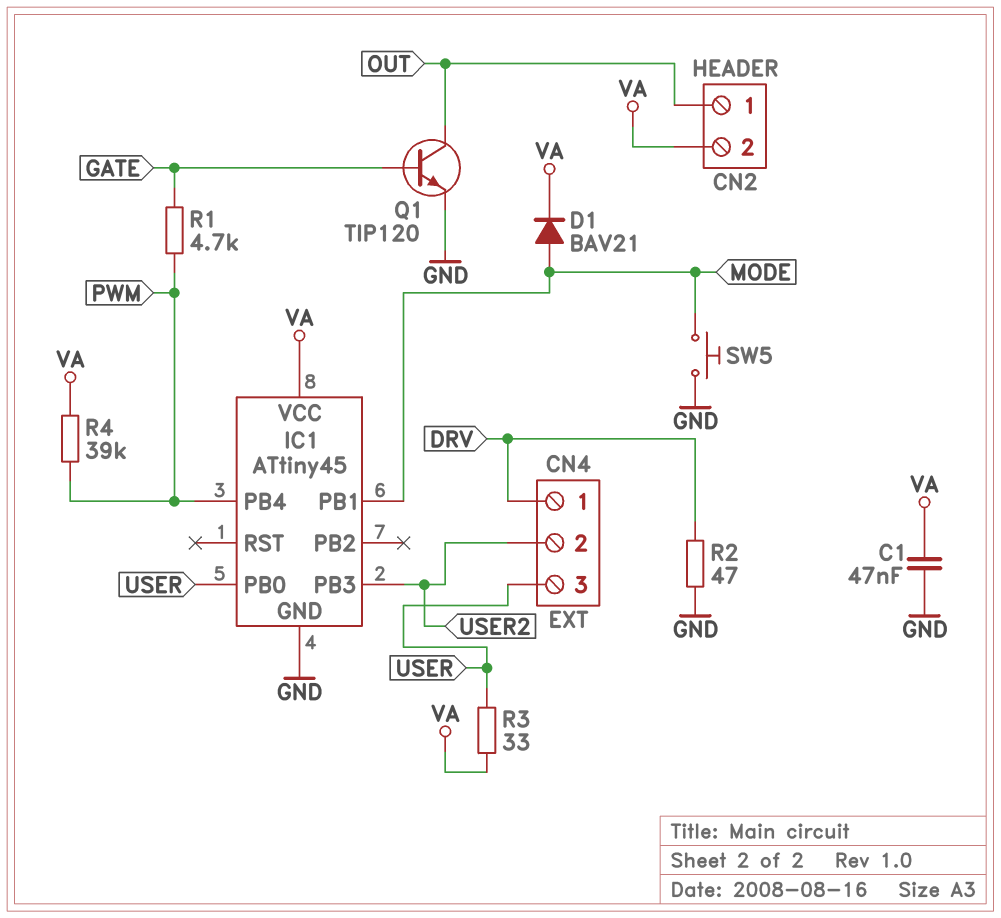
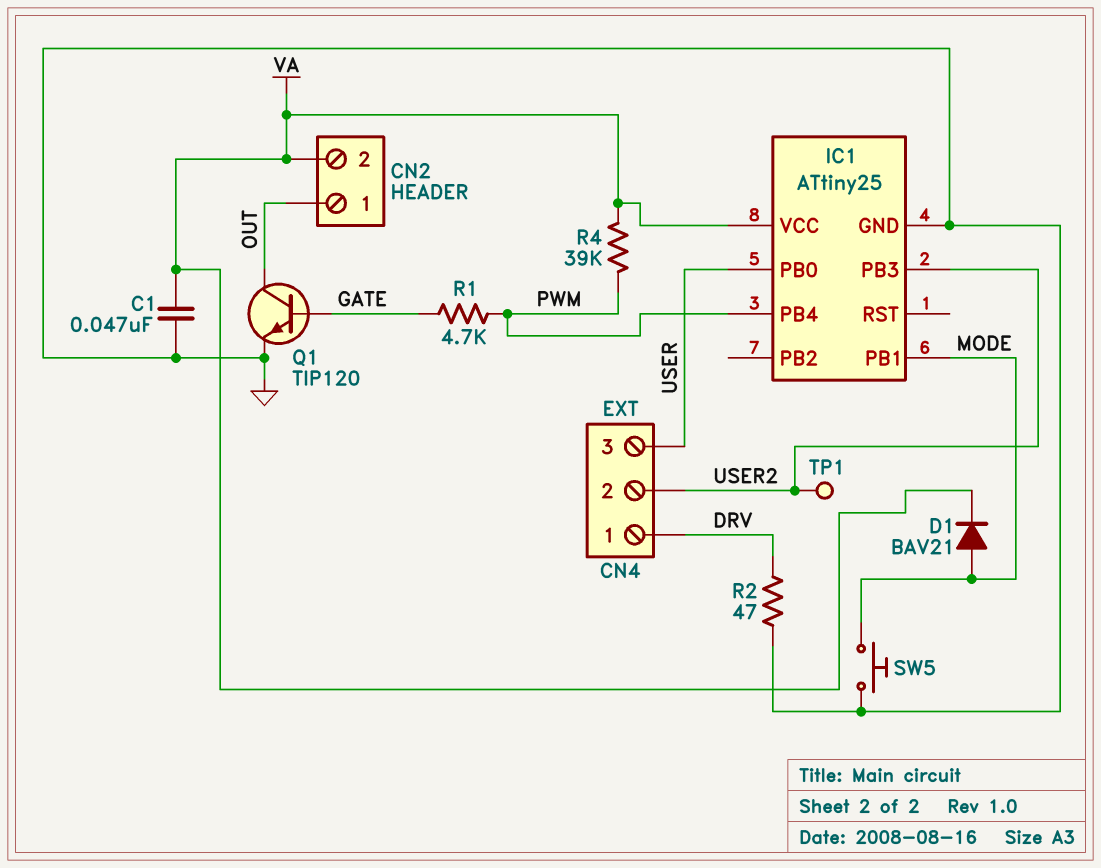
IC1: ATtiny45 -> ATtiny25
R3: 33 (USER, VA) -> none
TP1: none -> test point (USER2)

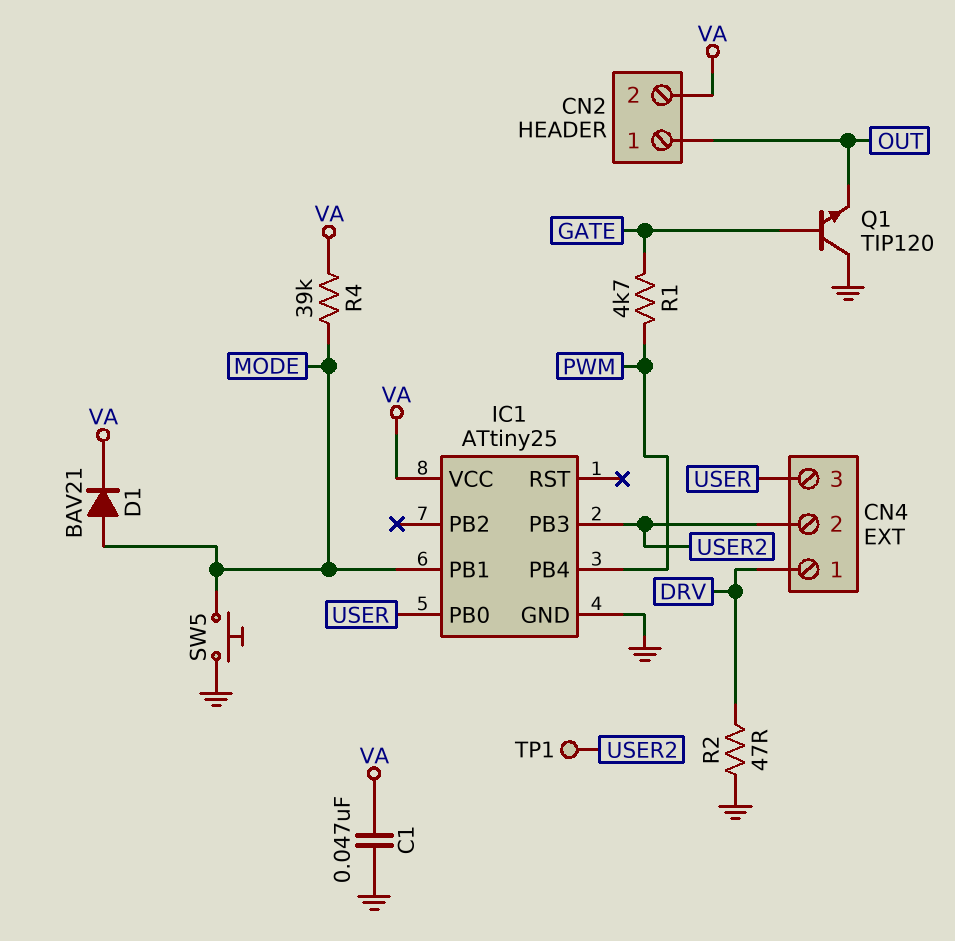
Q1: NPN TIP120 (B GATE, C OUT, E GND) -> NPN TIP120 (B GATE, C GND, E OUT)
R4: 39k (PWM, VA) -> 39k (MODE, VA)

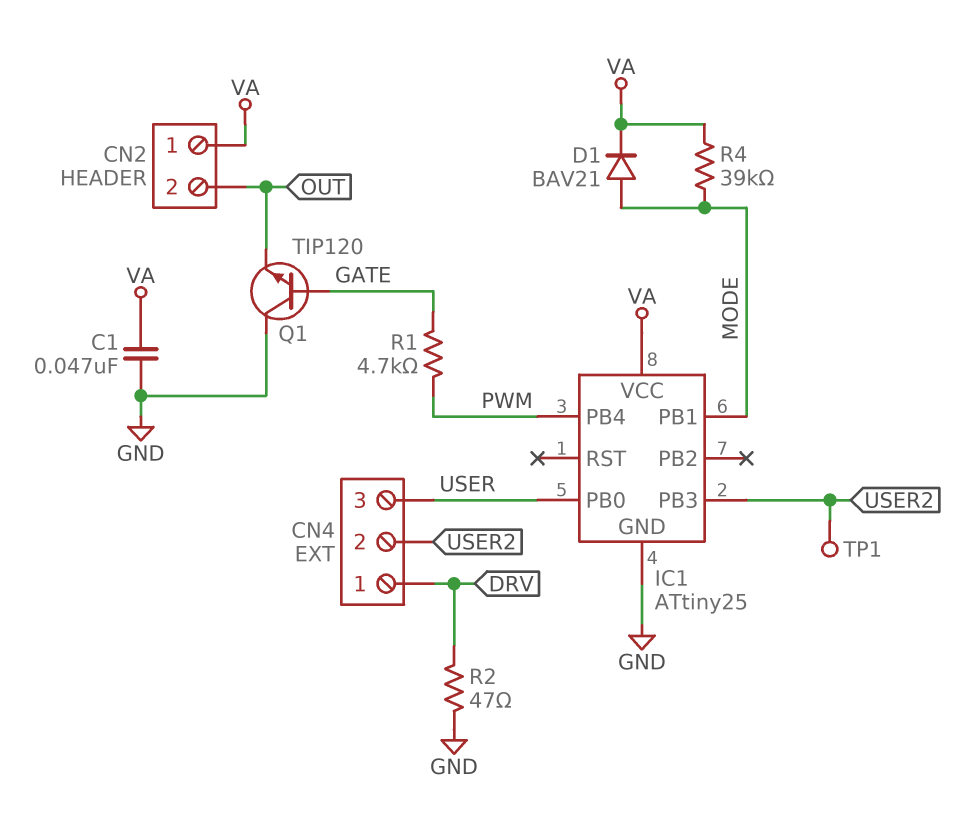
CN2 pin 1: OUT -> VA
CN2 pin 2: VA -> OUT
SW5: button (GND, MODE) -> none

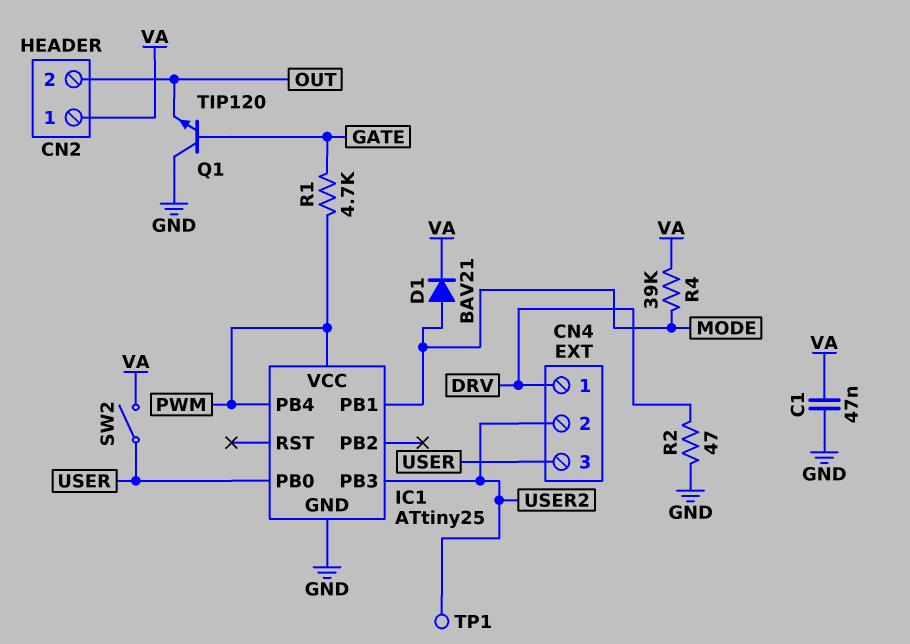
IC1 pin VCC: VA -> PWM
SW2: none -> switch (USER, VA)

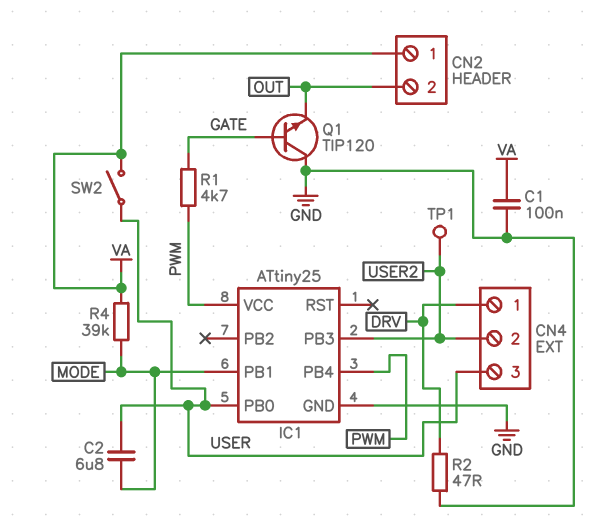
C1: 47nF (GND, VA) -> 100nF (GND, VA)
C2: none -> 6.8uF (MODE, USER)
D1: diode BAV21 (A MODE, K VA) -> none

